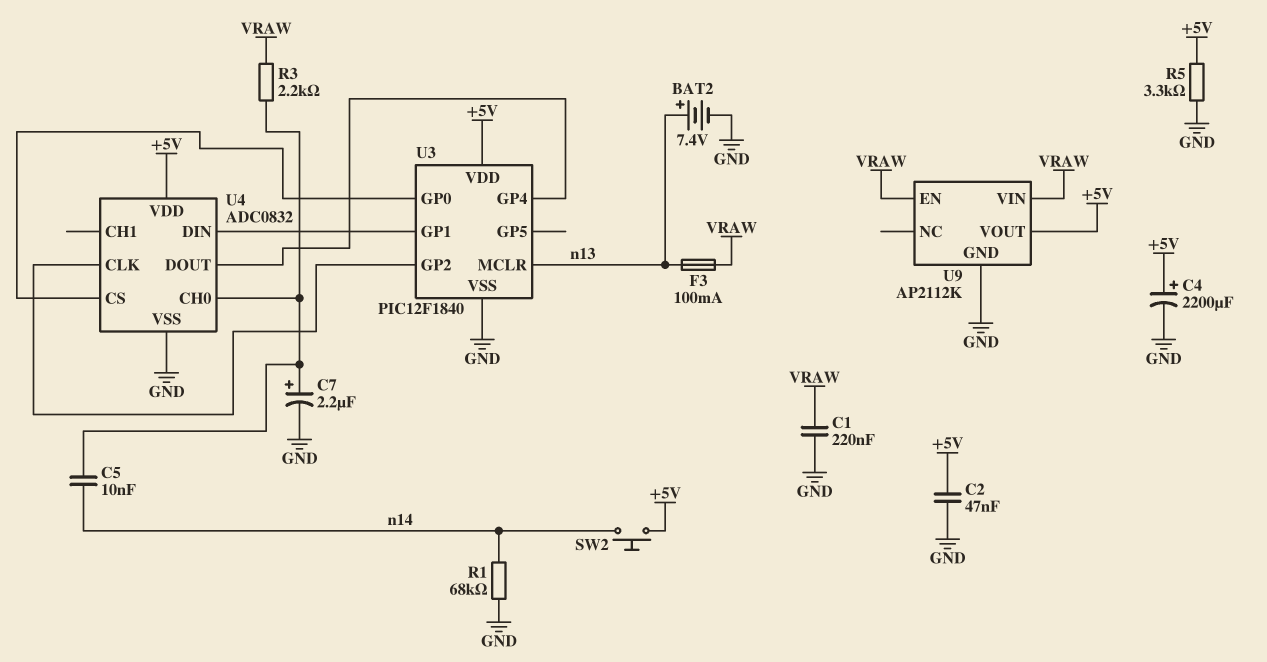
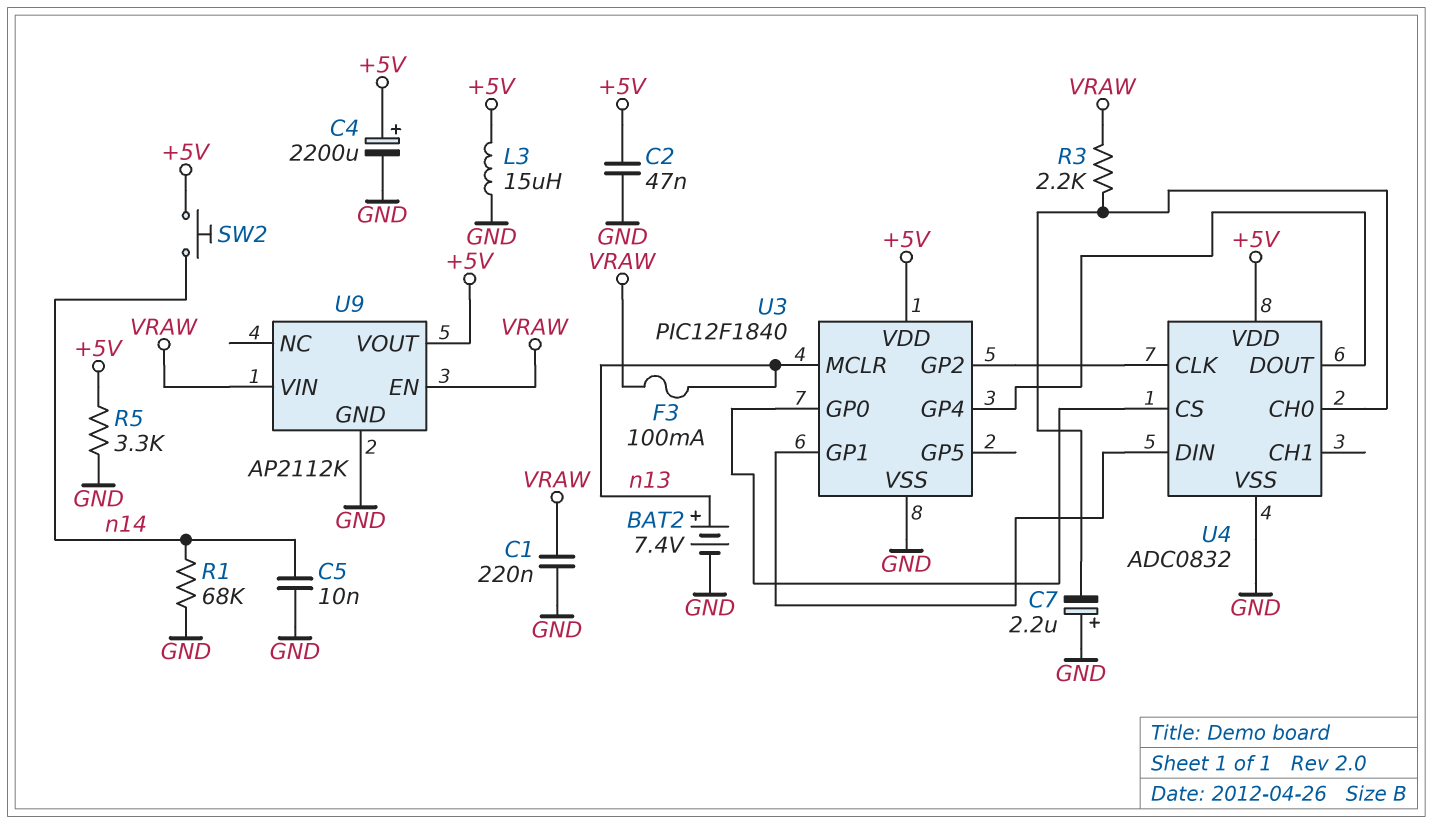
C5: 10nF (U4/CH0, n14) -> 10nF (GND, n14)
C7: 2.2uF (plus U4/CH0, minus GND) -> 2.2uF (plus GND, minus U4/CH0)
L3: none -> 15uH (+5V, GND)

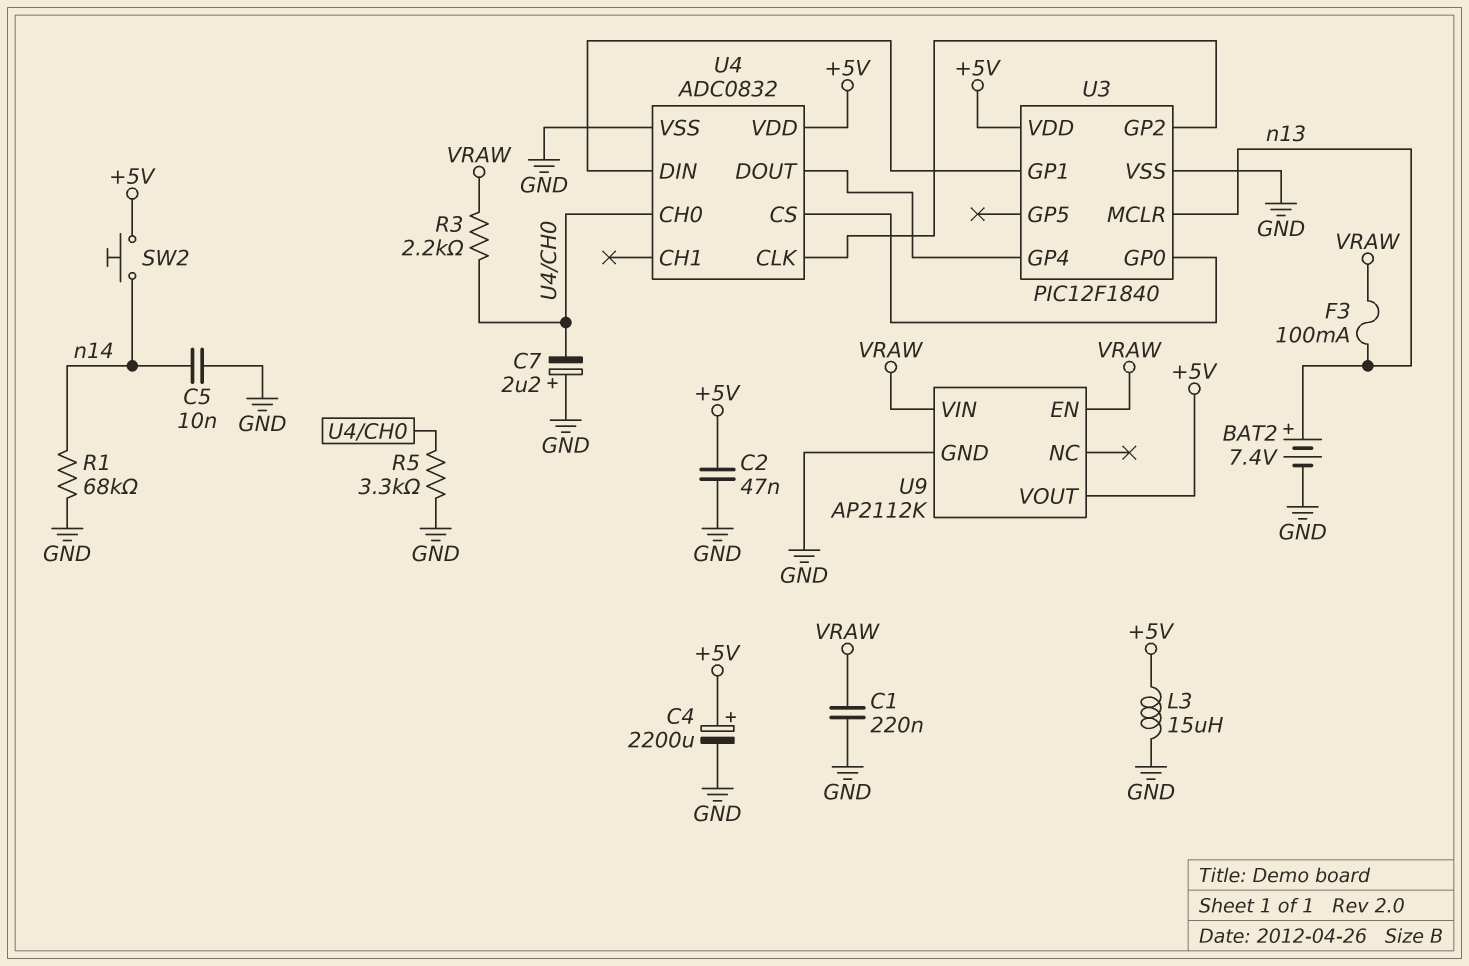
R5: 3.3k (+5V, GND) -> 3.3k (GND, U4/CH0)

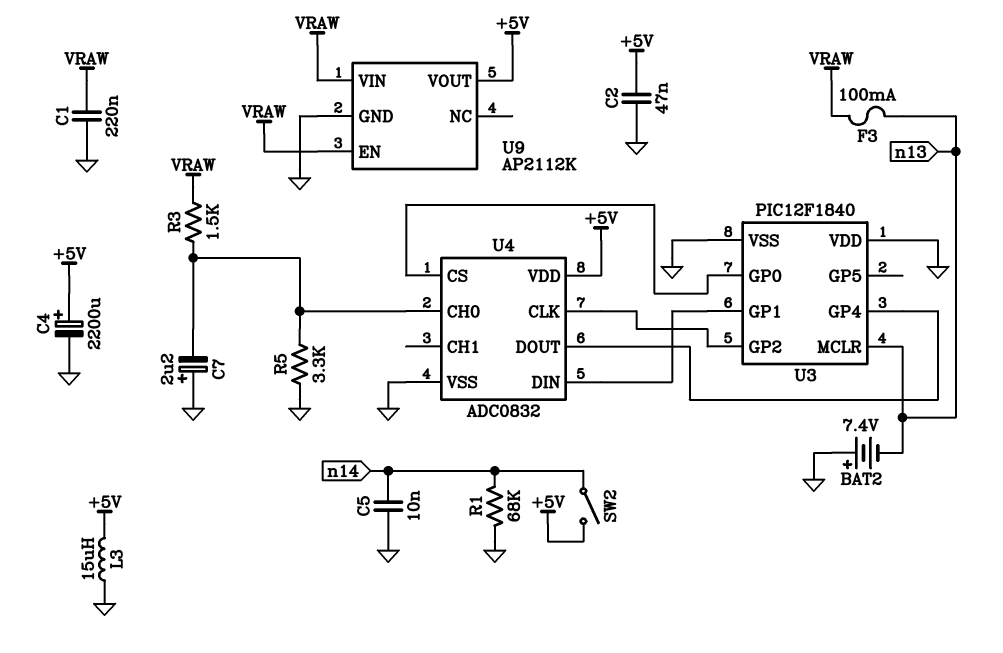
BAT2: 7.4V (plus n13, minus GND) -> 7.4V (plus GND, minus n13)
R3: 2.2k (U4/CH0, VRAW) -> 1.5k (U4/CH0, VRAW)
SW2: button (+5V, n14) -> switch (+5V, n14)
U3 pin VDD: +5V -> GND

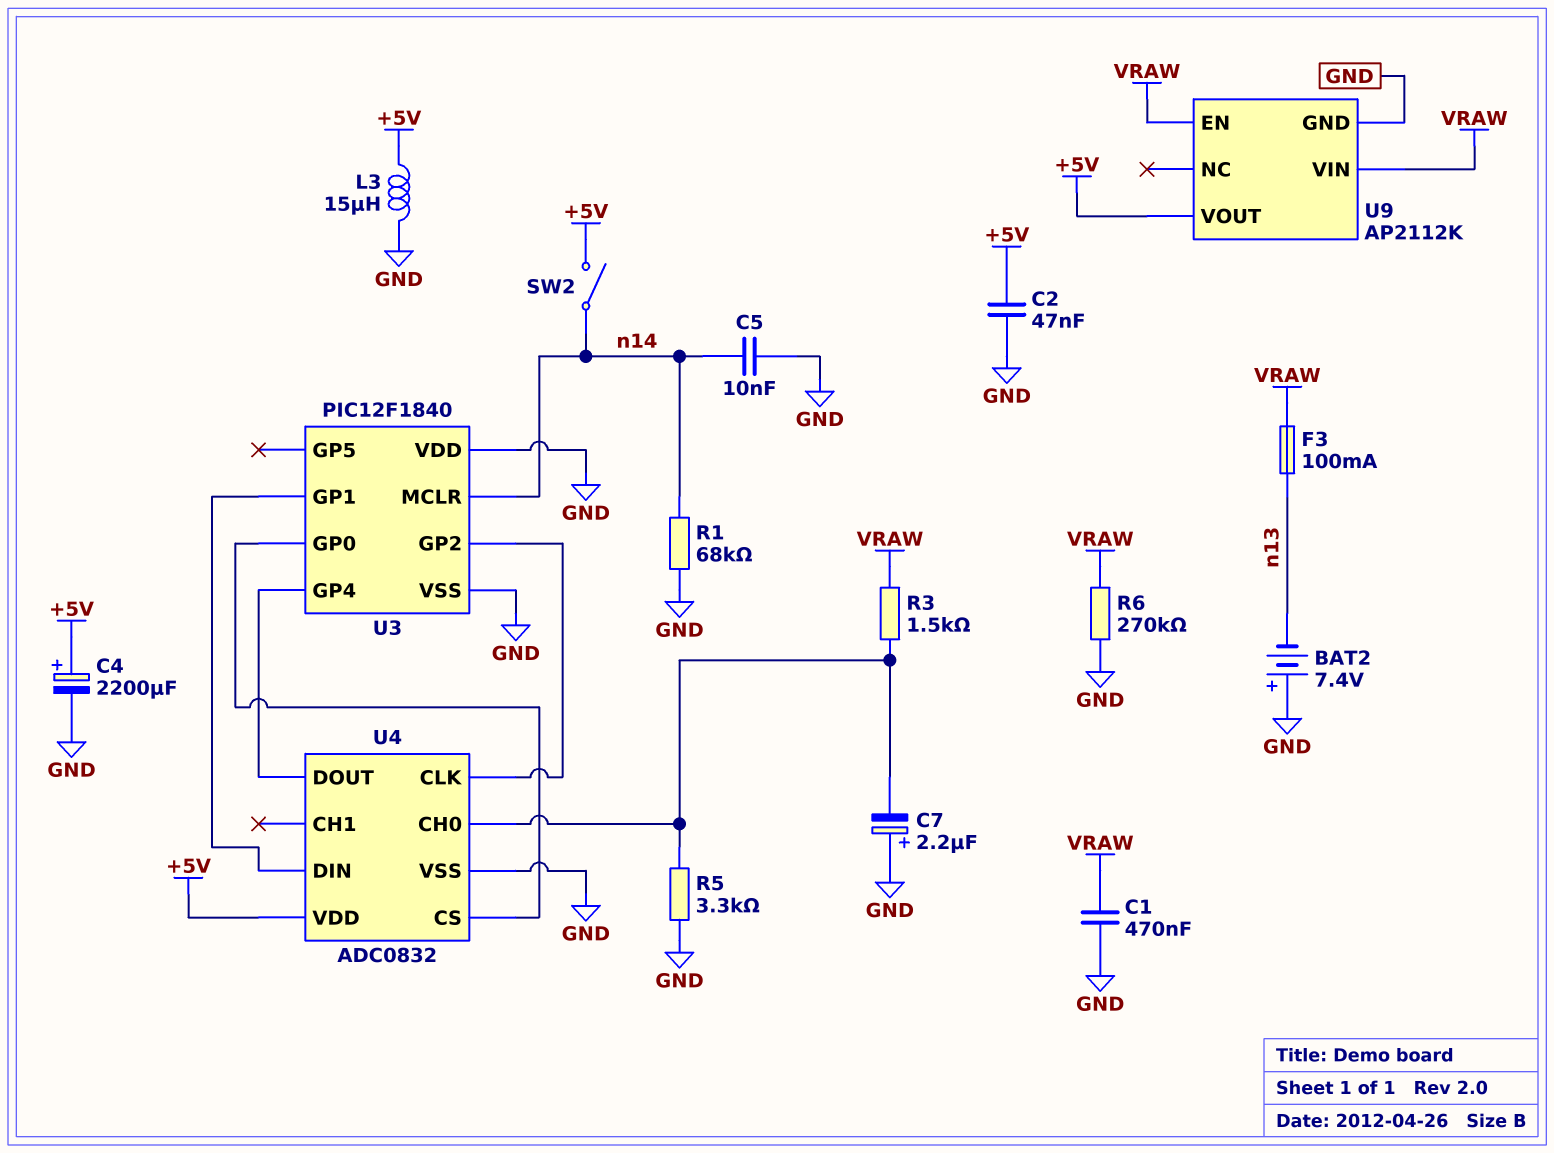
C1: 220nF (GND, VRAW) -> 470nF (GND, VRAW)
R6: none -> 270k (GND, VRAW)
U3 pin MCLR: n13 -> n14

